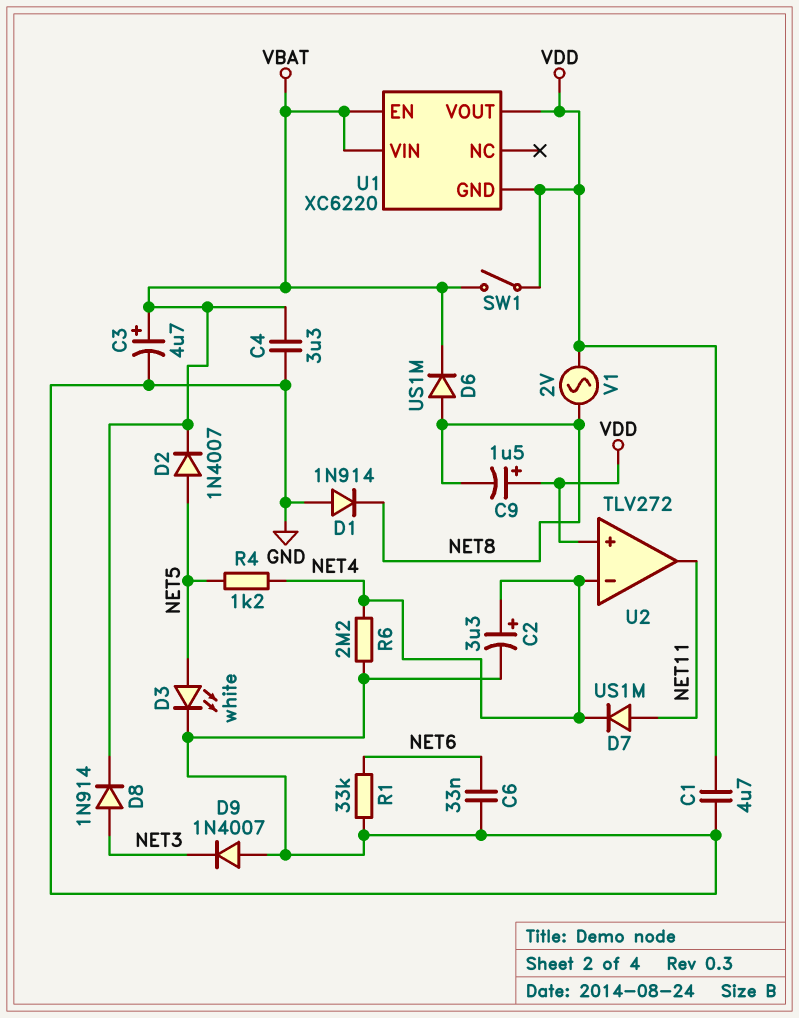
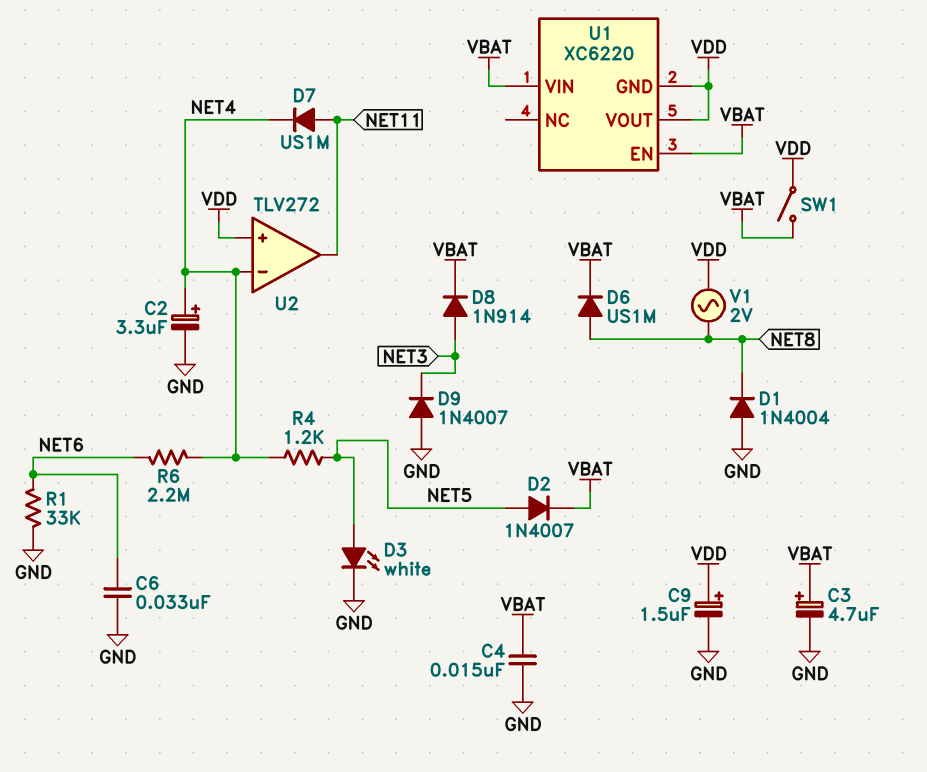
C1: 4.7uF (GND, VDD) -> none
C4: 3.3uF (GND, VBAT) -> 15nF (GND, VBAT)
C9: 1.5uF (plus VDD, minus NET8) -> 1.5uF (plus VDD, minus GND)
D1: diode 1N914 (A GND, K NET8) -> diode 1N4004 (A GND, K NET8)
R6: 2.2M (GND, NET4) -> 2.2M (NET4, NET6)

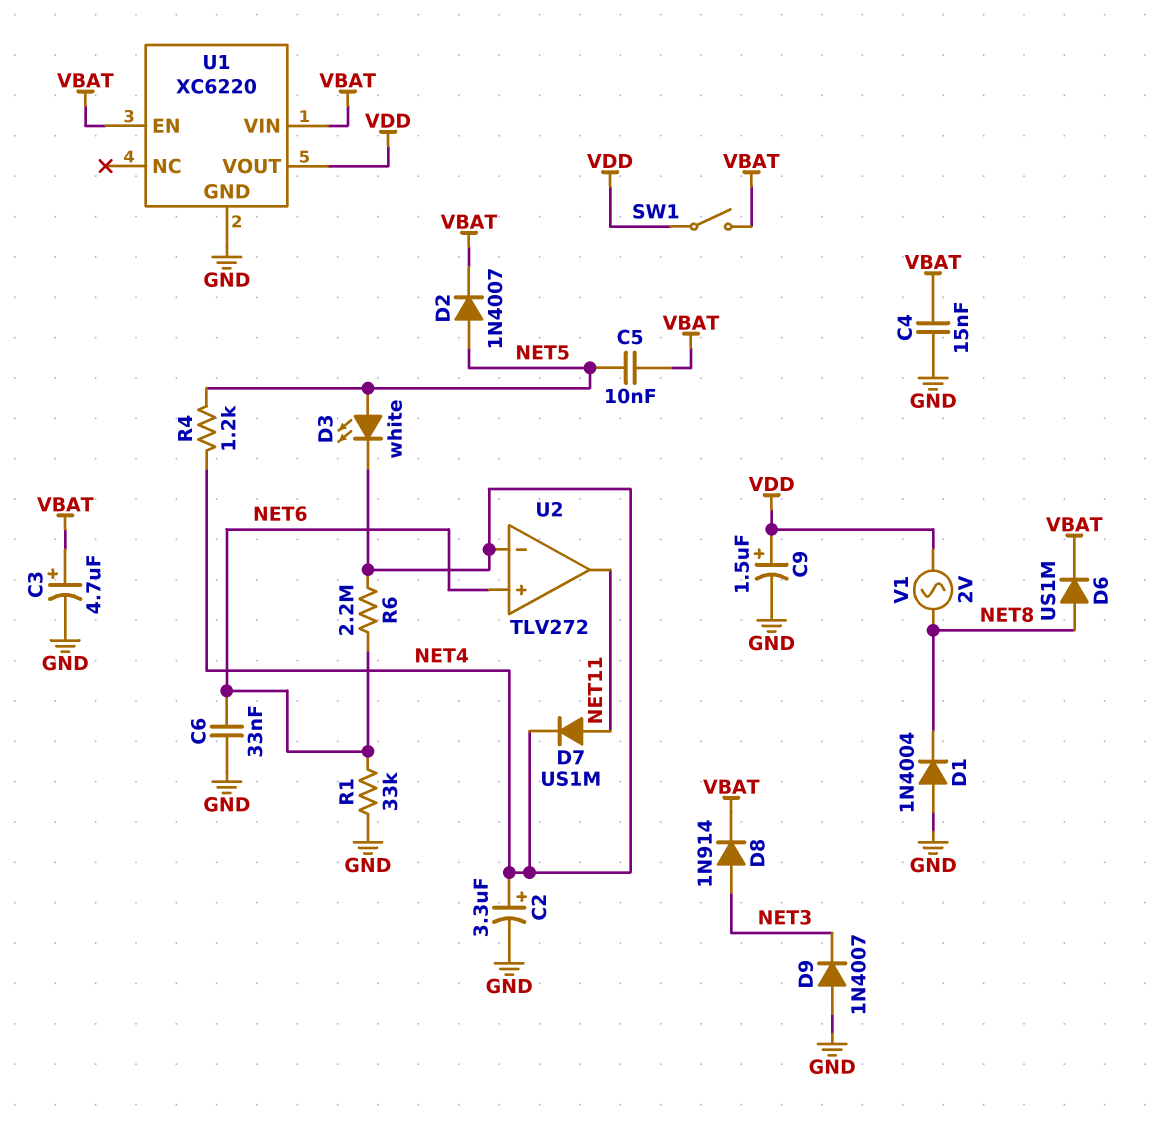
C5: none -> 10nF (NET5, VBAT)
D3: LED white (A NET5, K GND) -> LED white (A NET5, K NET4)
U1 pin GND: VDD -> GND
U2 pin in+: VDD -> NET6

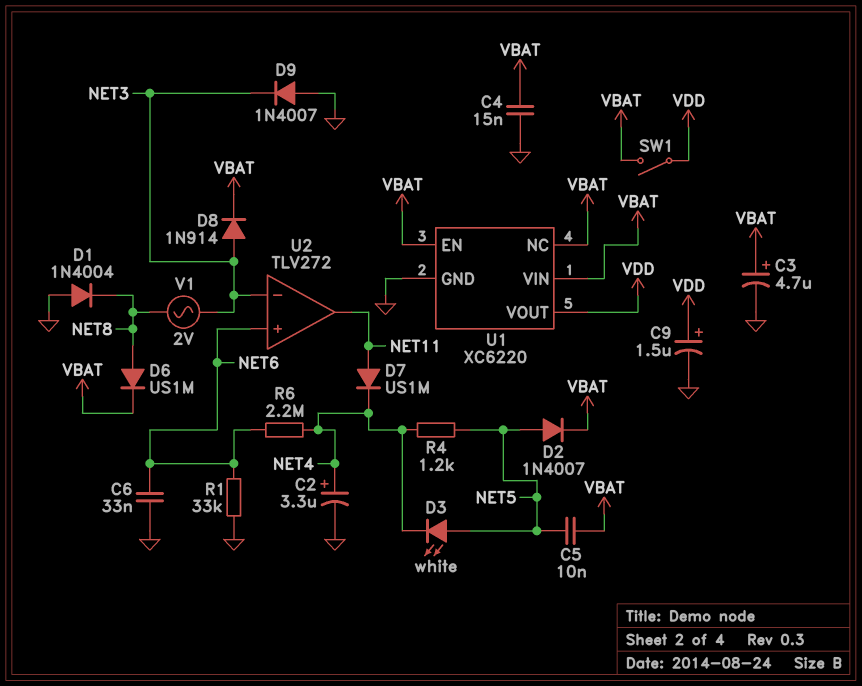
U1 pin NC: none -> VBAT
U2 pin in-: NET4 -> NET3
V1: AC 2V (NET8, VDD) -> AC 2V (NET3, NET8)

